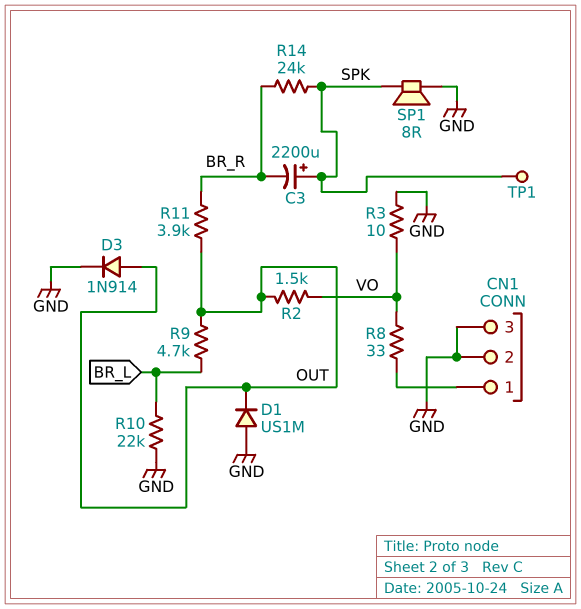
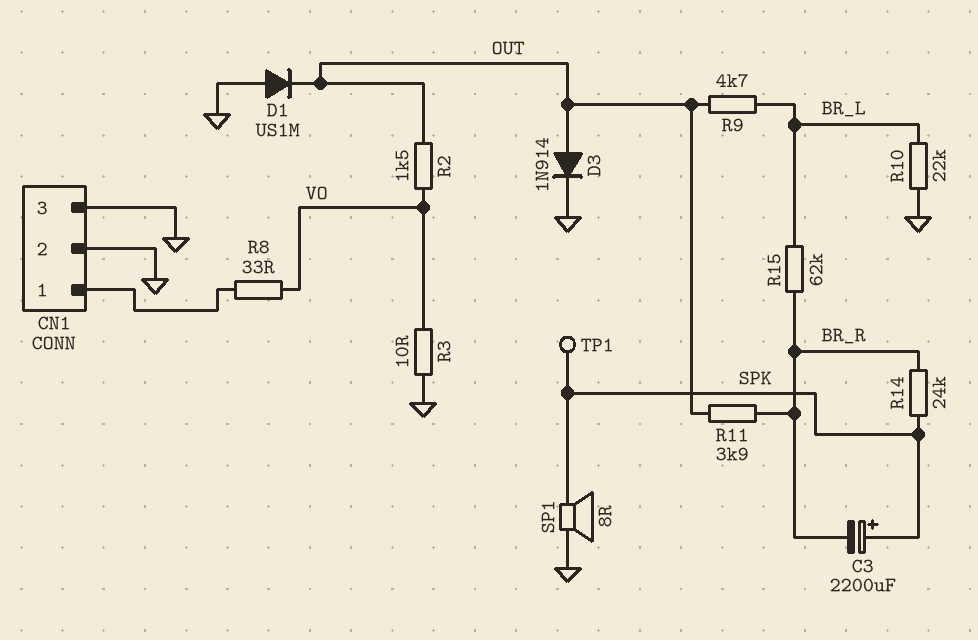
R15: none -> 62k (BR_L, BR_R)

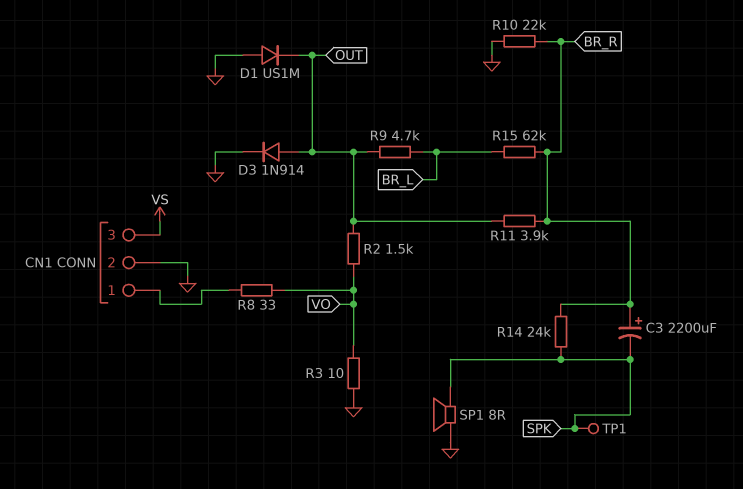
C3: 2200uF (plus SPK, minus BR_R) -> 2200uF (plus BR_R, minus SPK)
CN1 pin 3: GND -> VS
R10: 22k (BR_L, GND) -> 22k (BR_R, GND)

